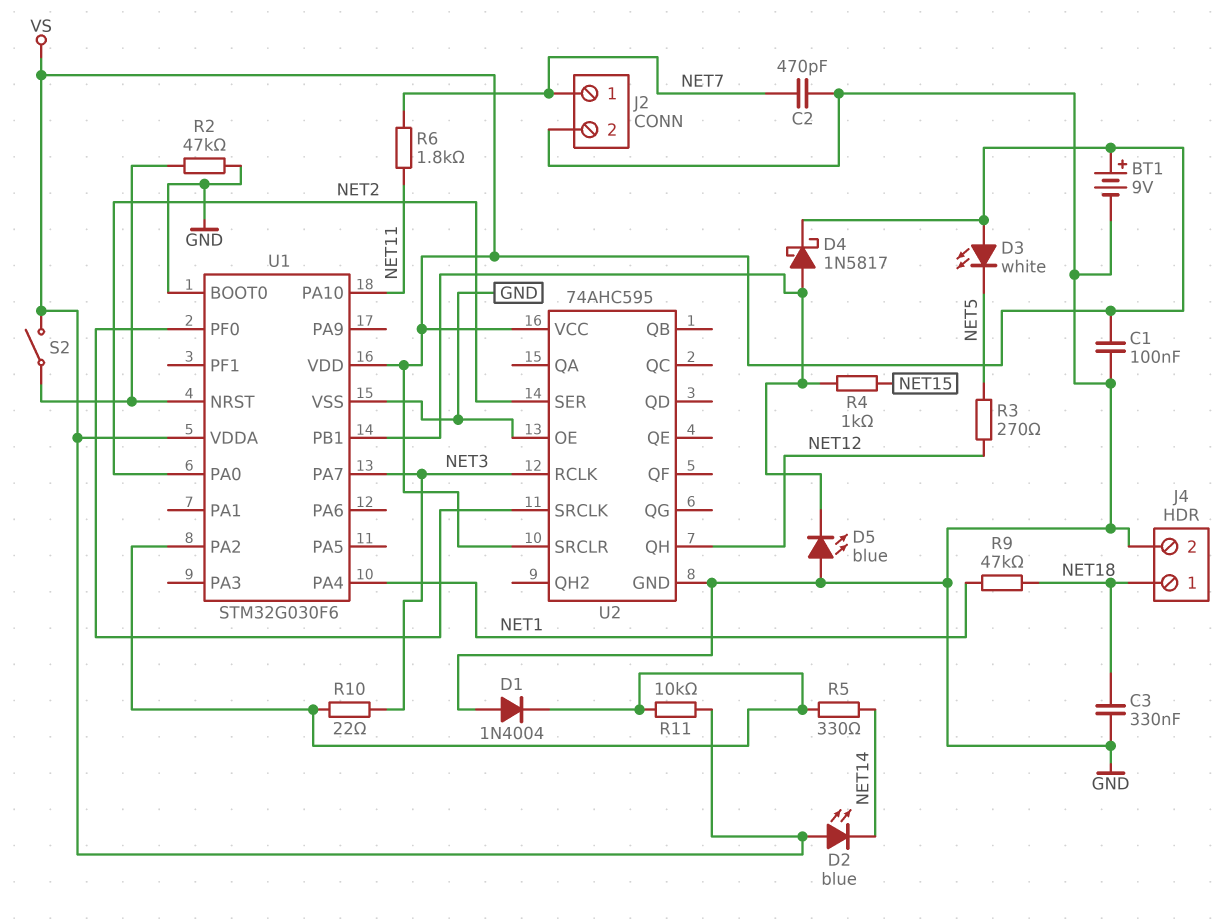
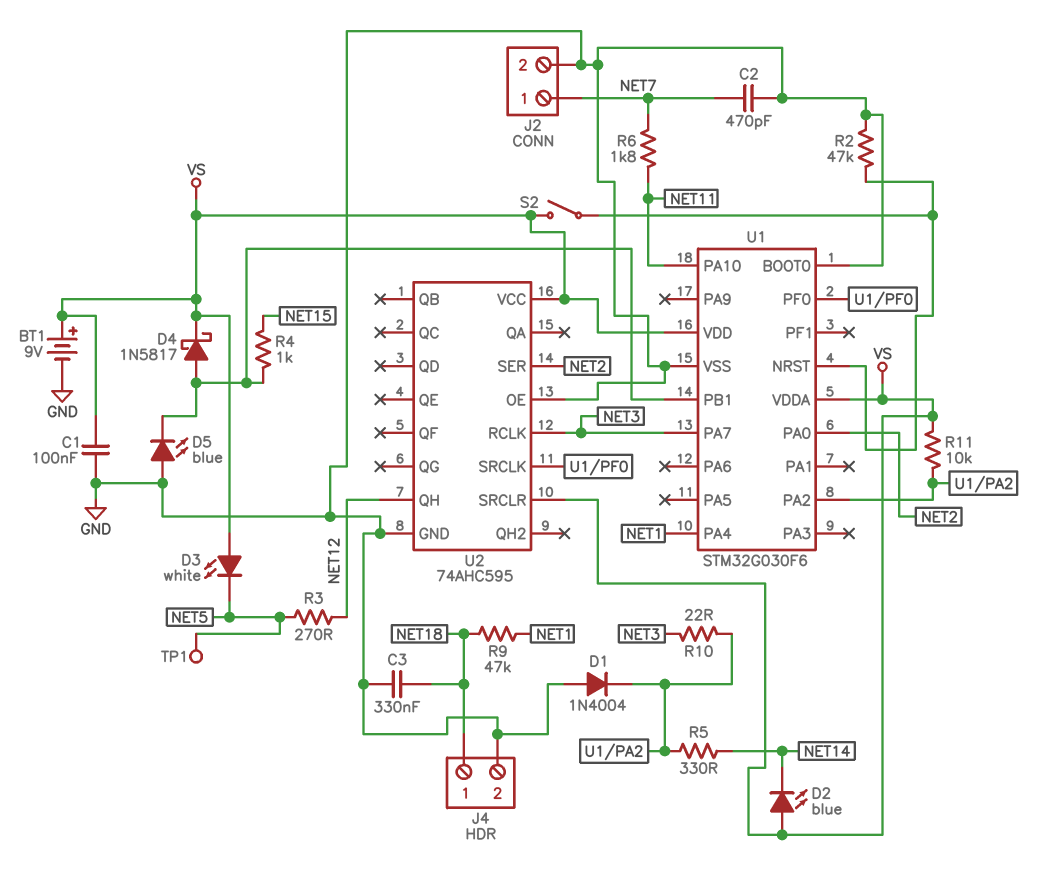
TP1: none -> test point (NET5)

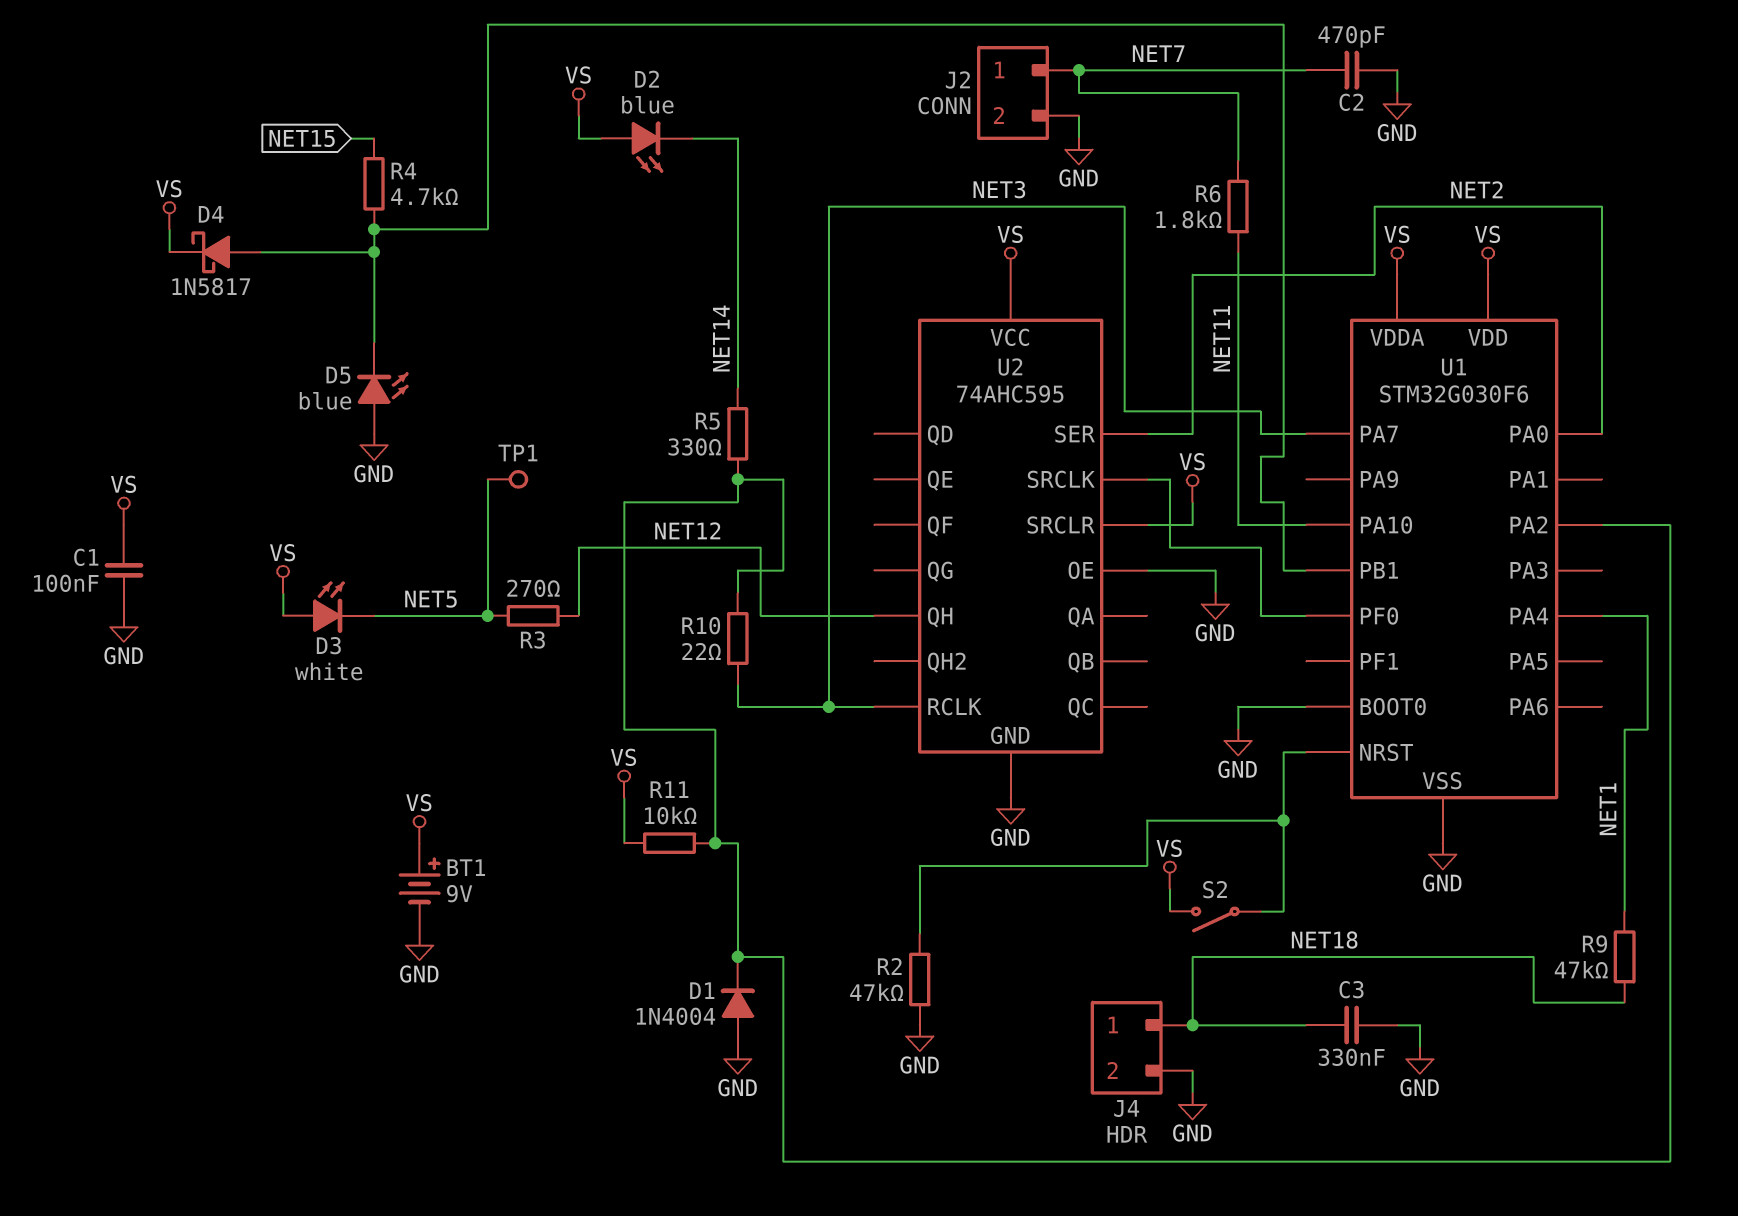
R4: 1k (NET15, U1/PB1) -> 4.7k (NET15, U1/PB1)

